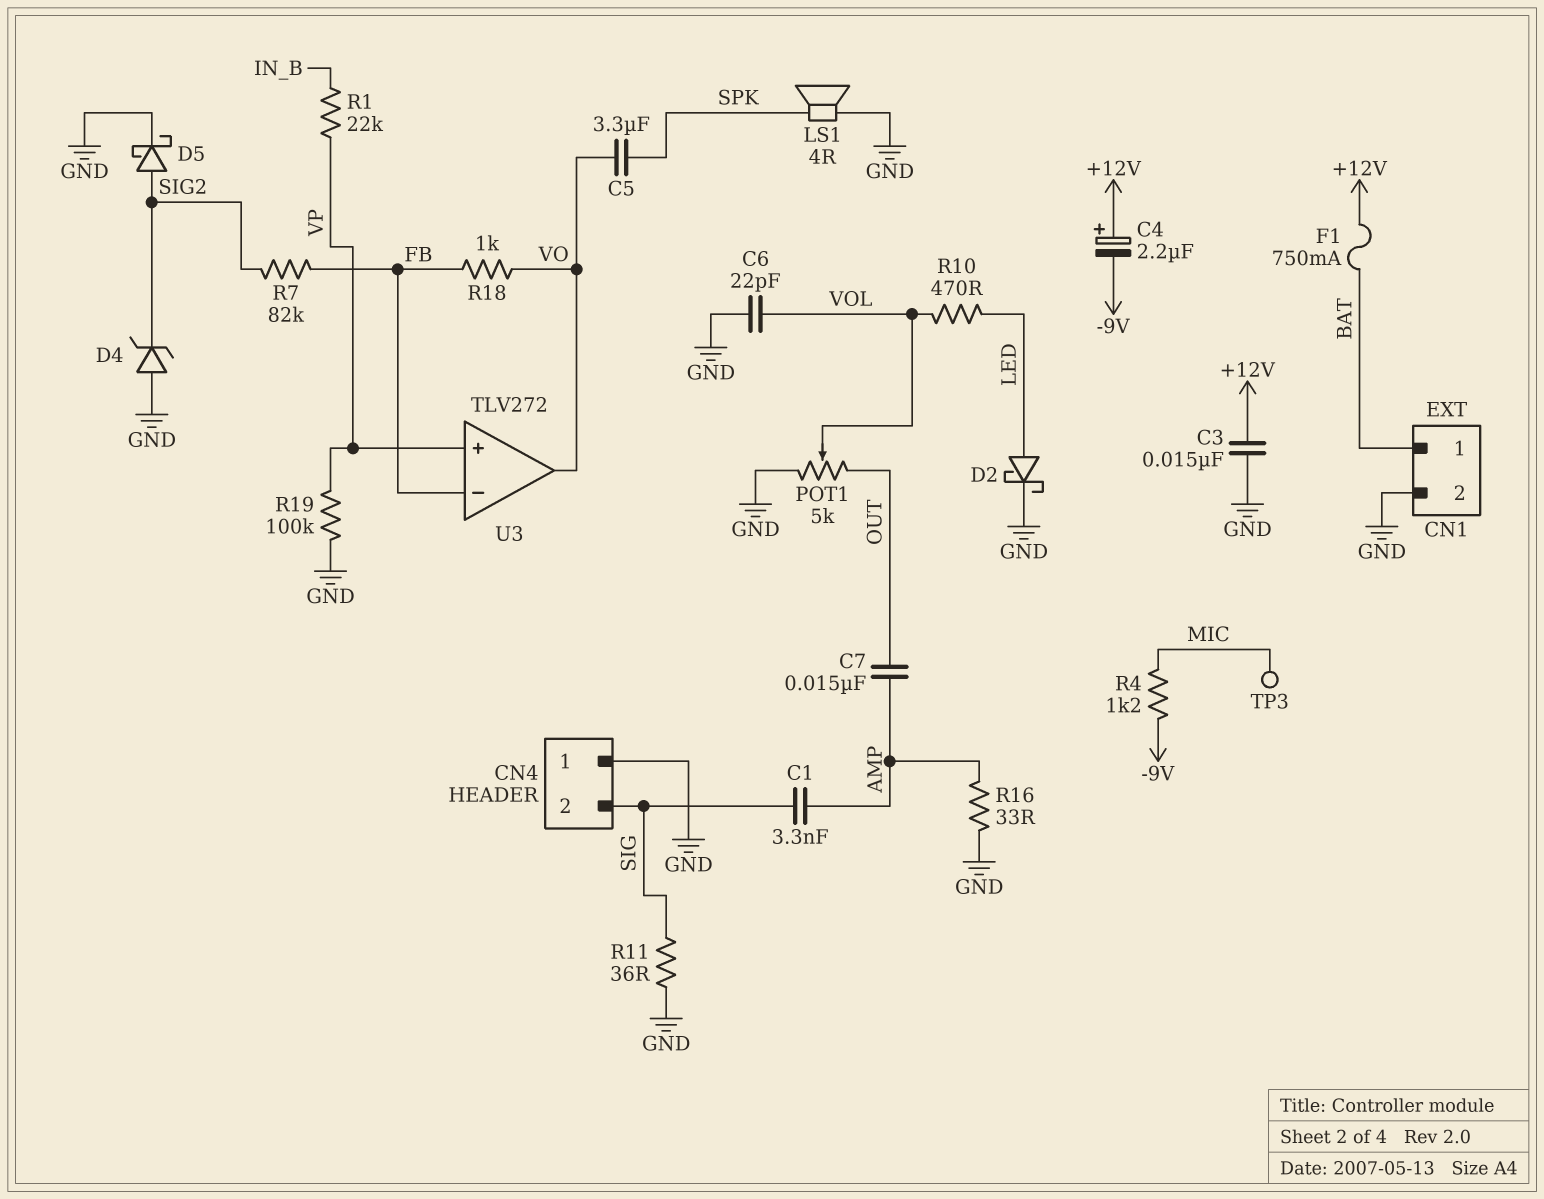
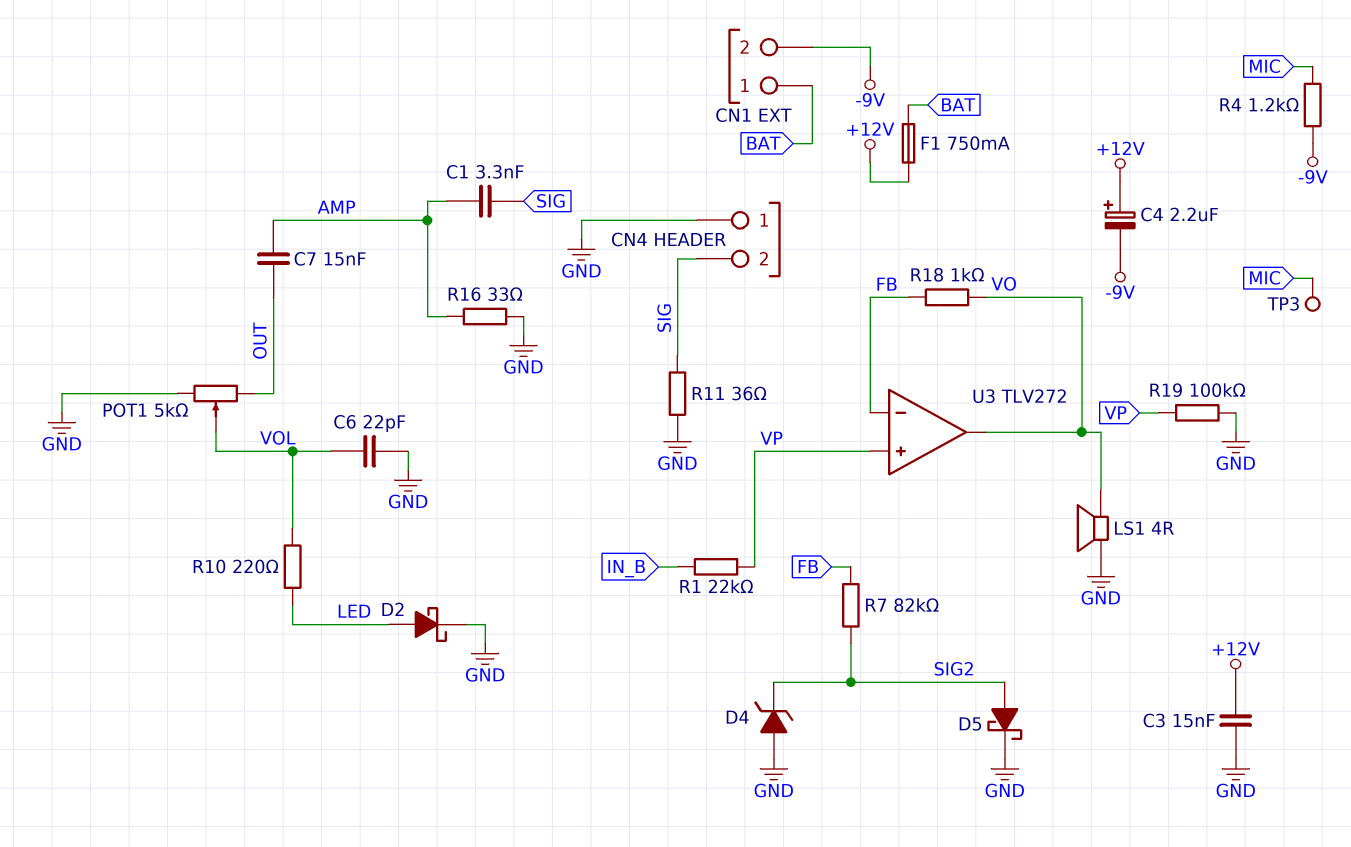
C5: 3.3uF (SPK, VO) -> none
CN1 pin 2: GND -> -9V
LS1: speaker 4R (GND, SPK) -> speaker 4R (GND, VO)
R10: 470 (LED, VOL) -> 220 (LED, VOL)

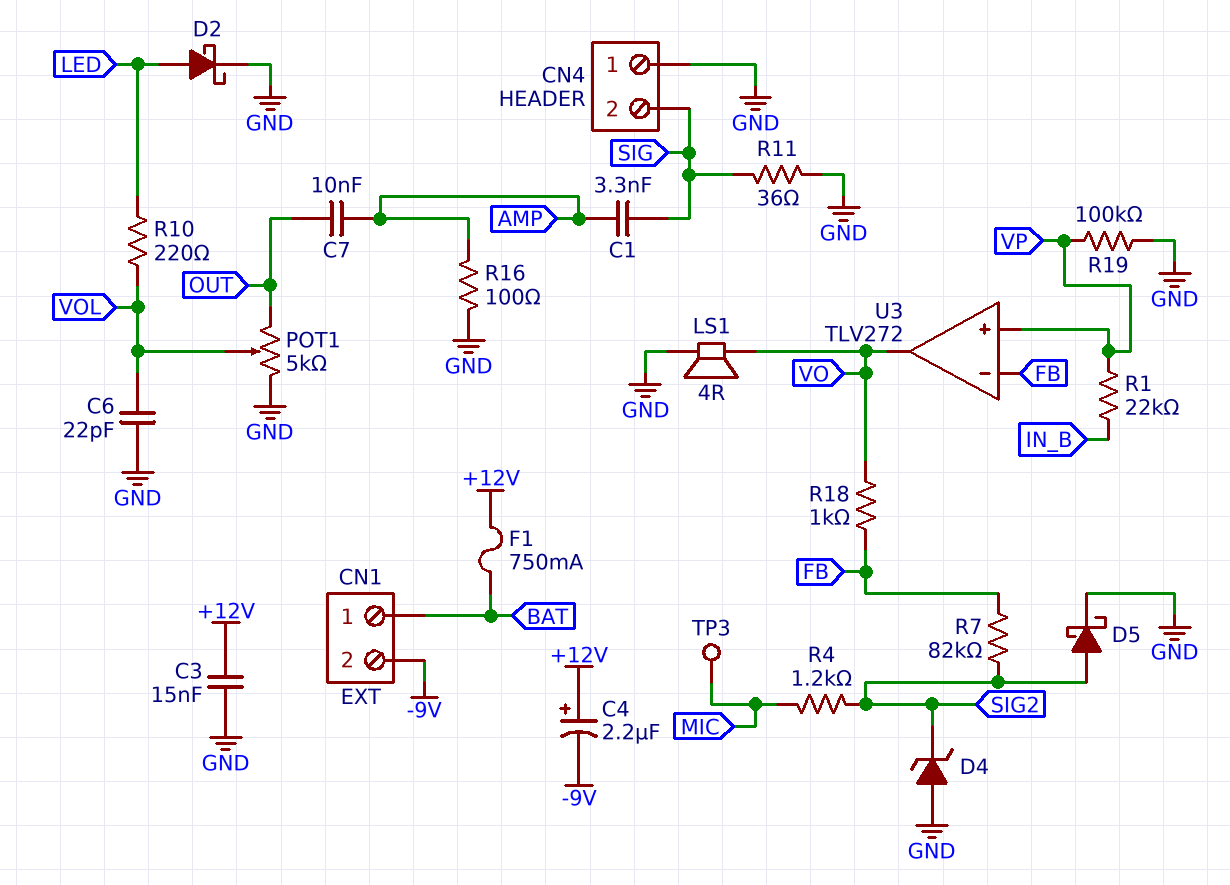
C7: 15nF (AMP, OUT) -> 10nF (AMP, OUT)
R4: 1.2k (-9V, MIC) -> 1.2k (MIC, SIG2)
R16: 33 (AMP, GND) -> 100 (AMP, GND)

